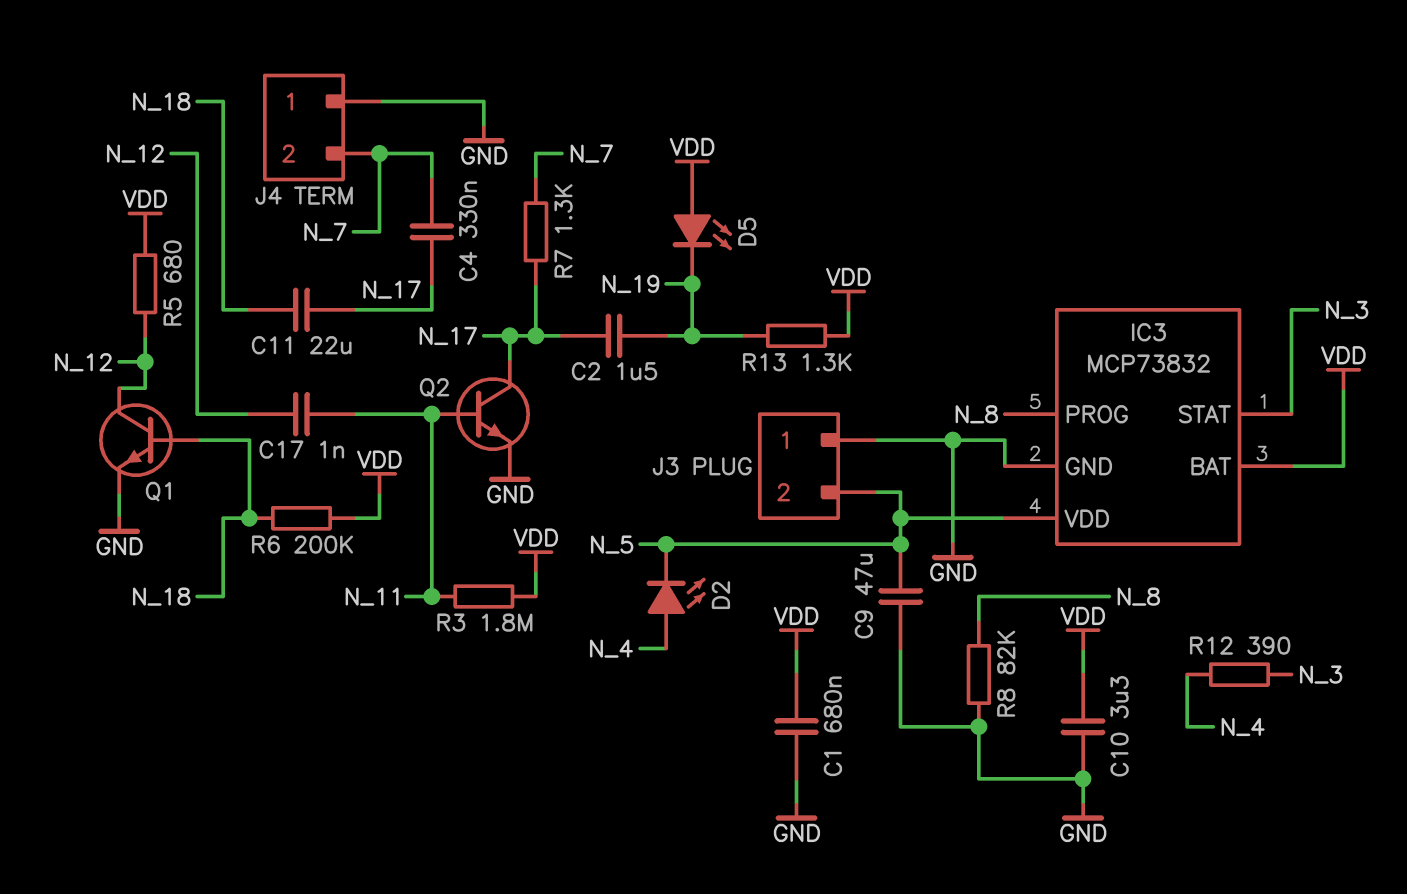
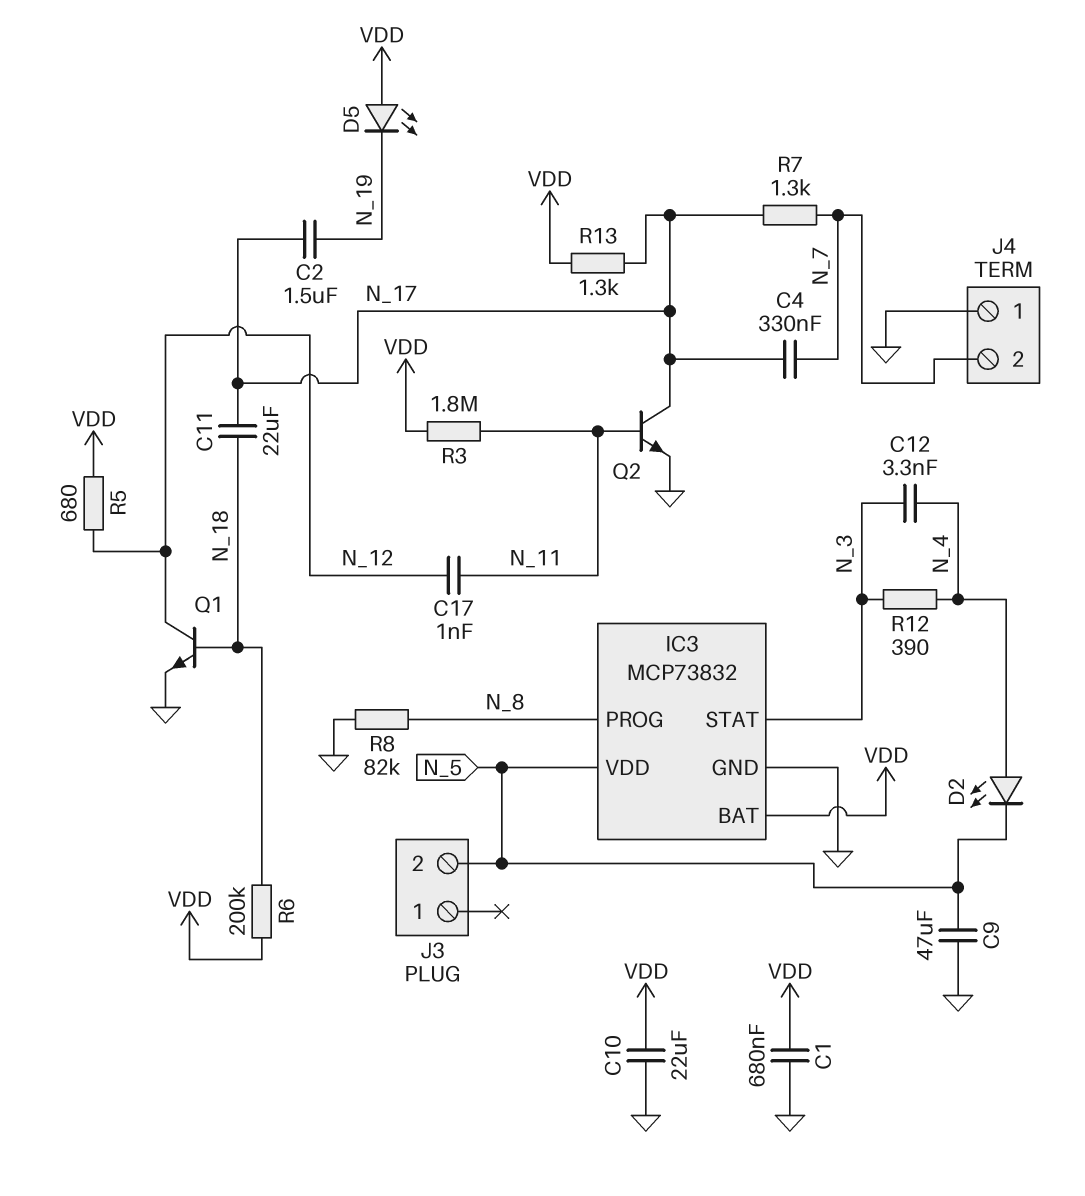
C10: 3.3uF (GND, VDD) -> 22uF (GND, VDD)
C12: none -> 3.3nF (N_3, N_4)
J3 pin 1: GND -> none
R13: 1.3k (N_19, VDD) -> 1.3k (N_17, VDD)

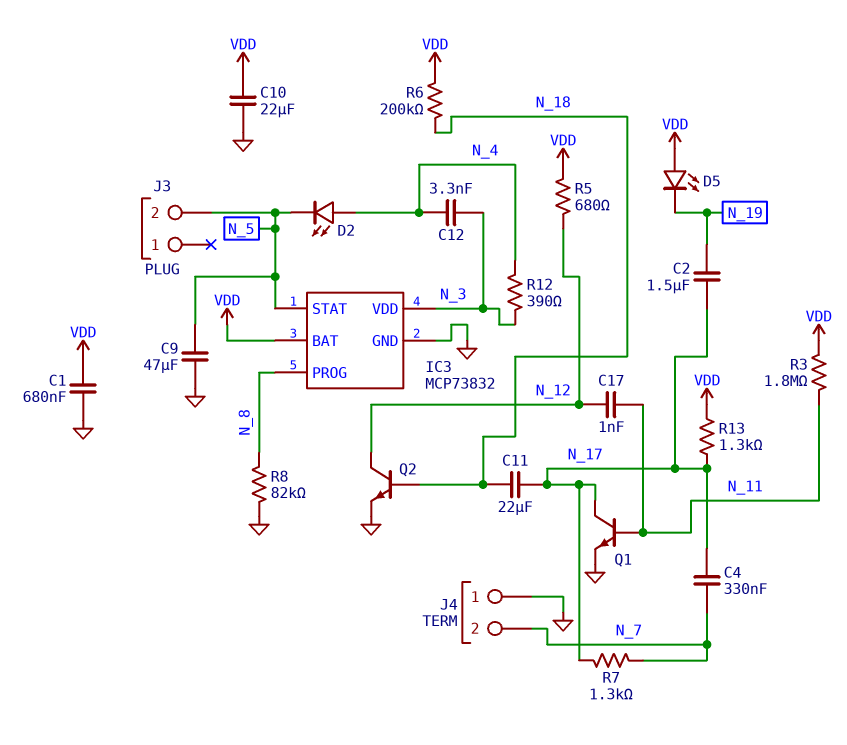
IC3 pin STAT: N_3 -> N_5
IC3 pin VDD: N_5 -> N_3
Q1: NPN (B N_18, C N_12, E GND) -> NPN (B N_11, C N_17, E GND)
Q2: NPN (B N_11, C N_17, E GND) -> NPN (B N_18, C N_12, E GND)

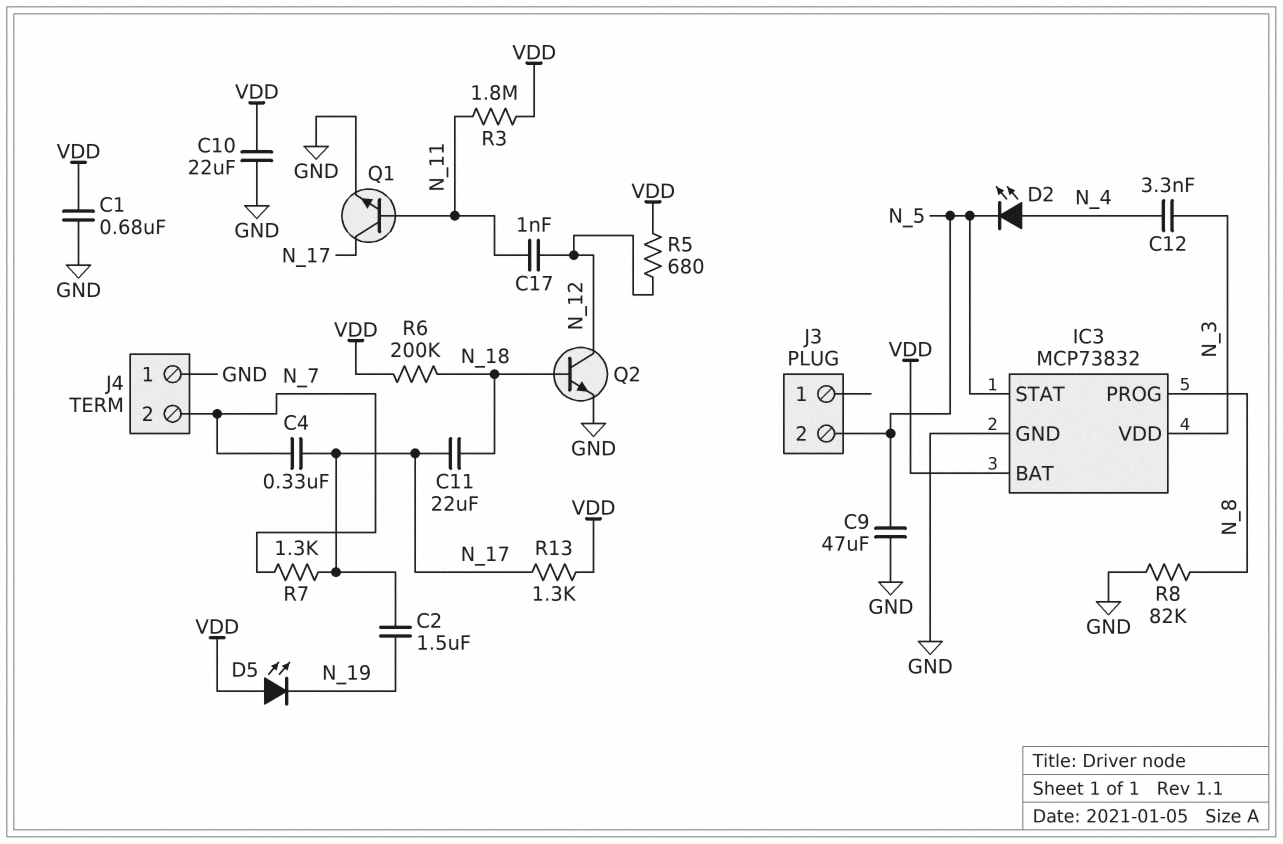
R12: 390 (N_3, N_4) -> none

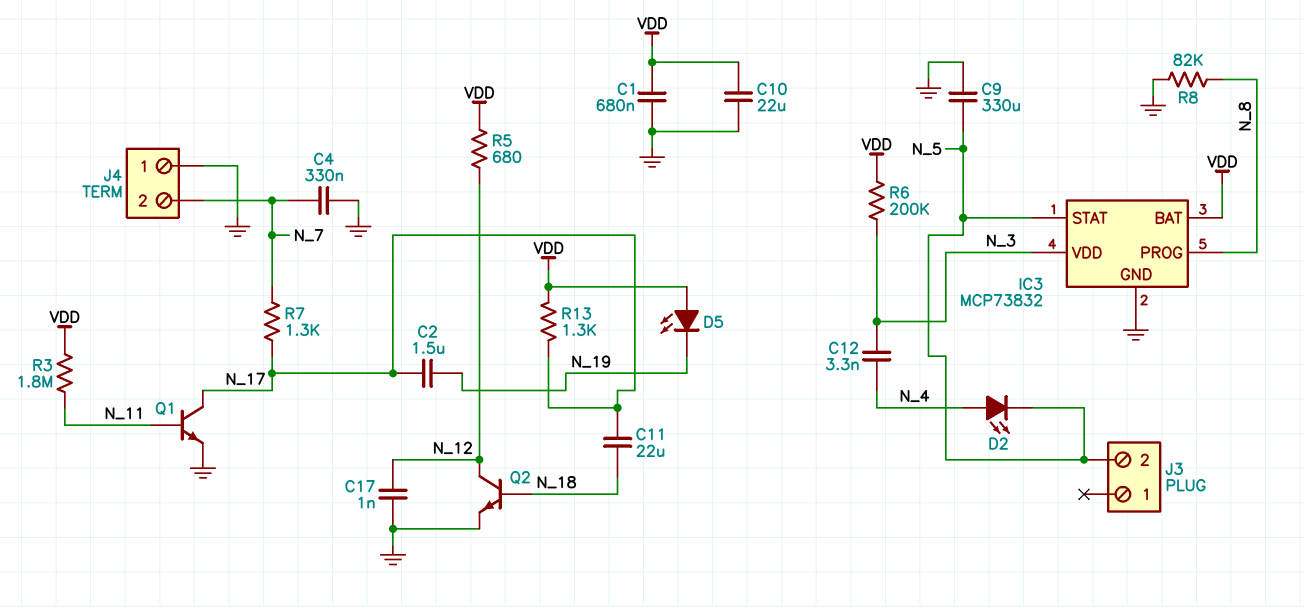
C4: 330nF (N_7, N_17) -> 330nF (GND, N_7)
C9: 47uF (GND, N_5) -> 330uF (GND, N_5)
C17: 1nF (N_11, N_12) -> 1nF (GND, N_12)
R6: 200k (N_18, VDD) -> 200k (N_3, VDD)

